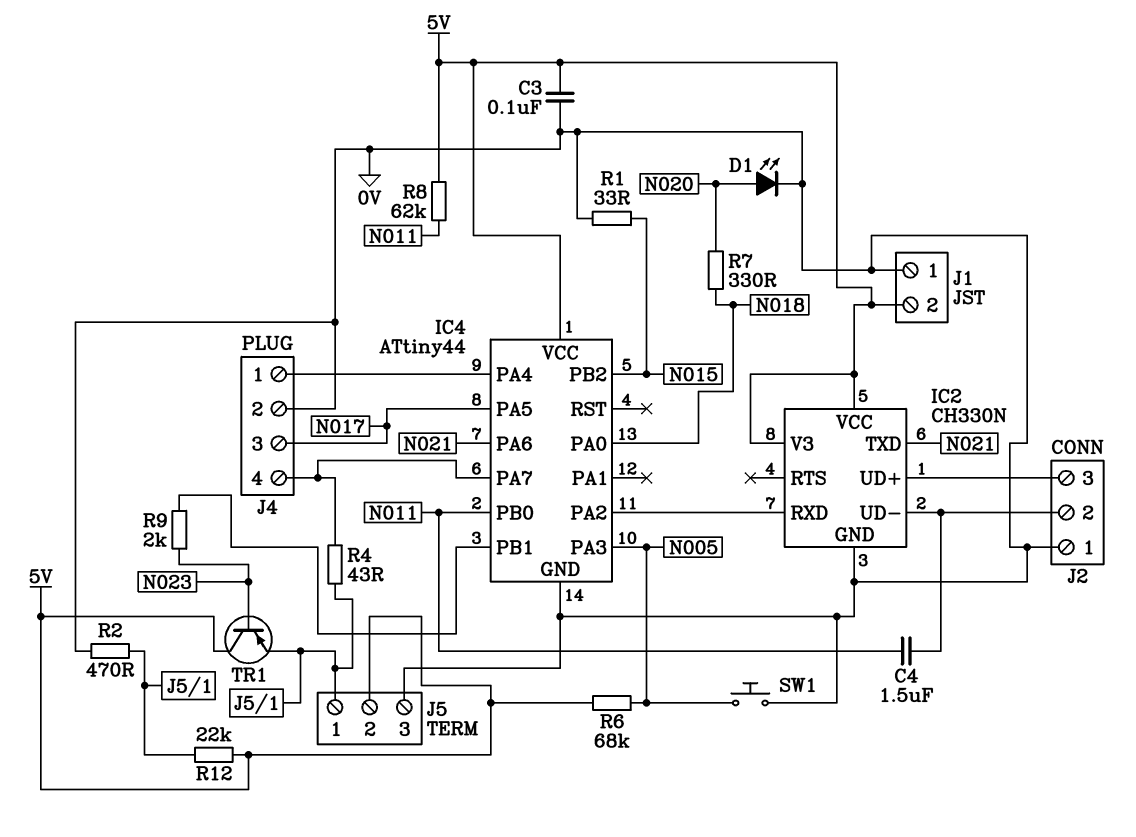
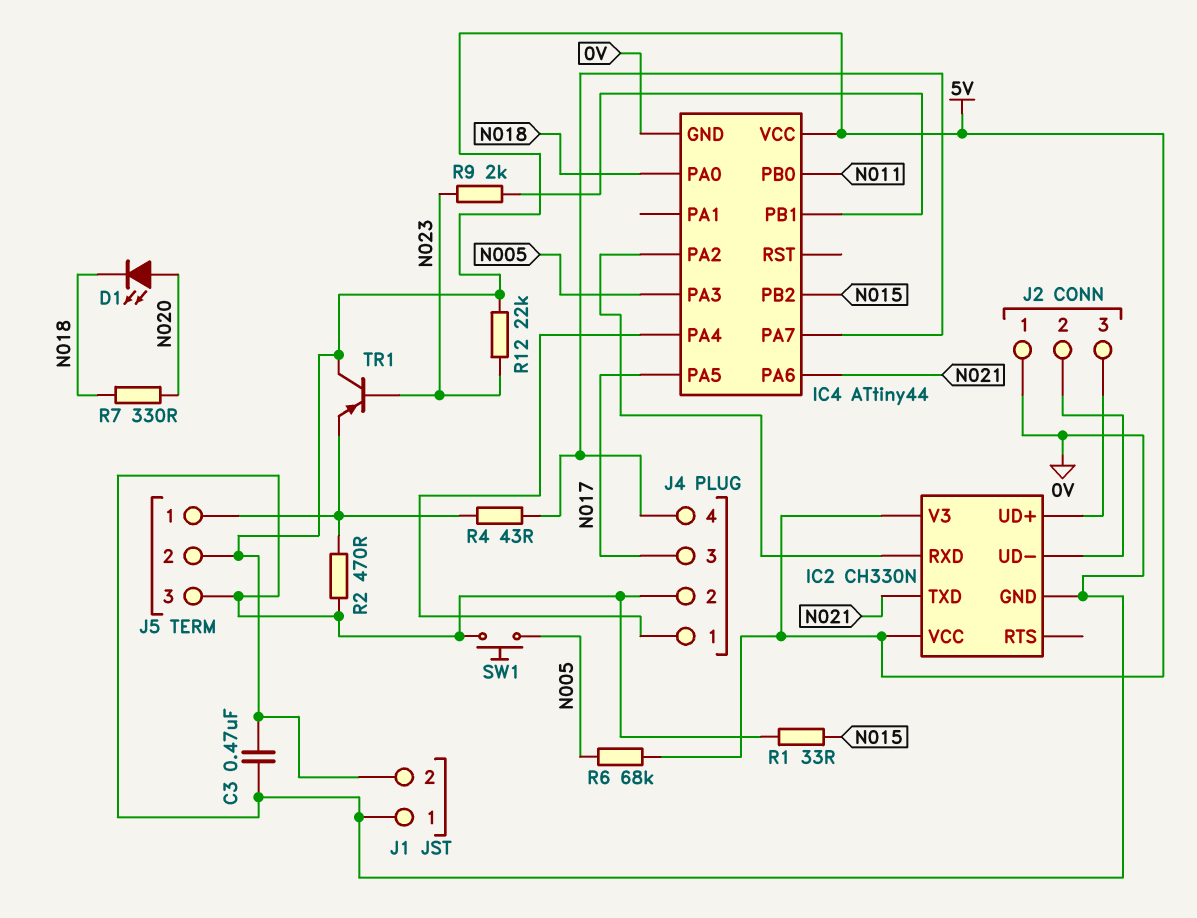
C3: 100nF (0V, 5V) -> 470nF (0V, 5V)
C4: 1.5uF (IC2/UD-, N011) -> none
D1: LED (A N020, K 0V) -> LED (A N020, K N018)
R8: 62k (5V, N011) -> none
R12: 22k (5V, J5/1) -> 22k (5V, N023)

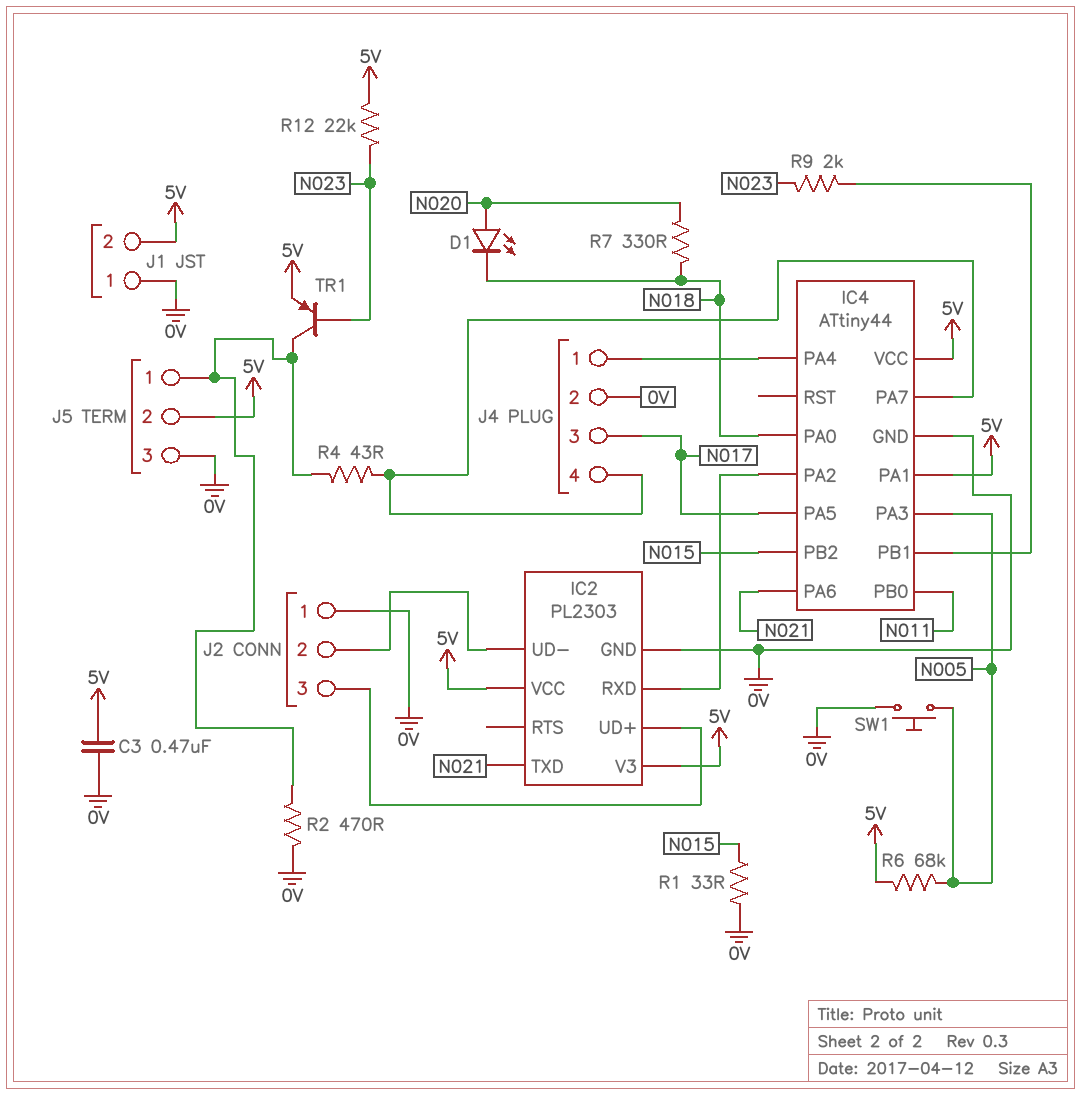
IC2: CH330N -> PL2303
IC4 pin PA1: none -> 5V
TR1: PNP (B N023, C 5V, E J5/1) -> PNP (B N023, C J5/1, E 5V)

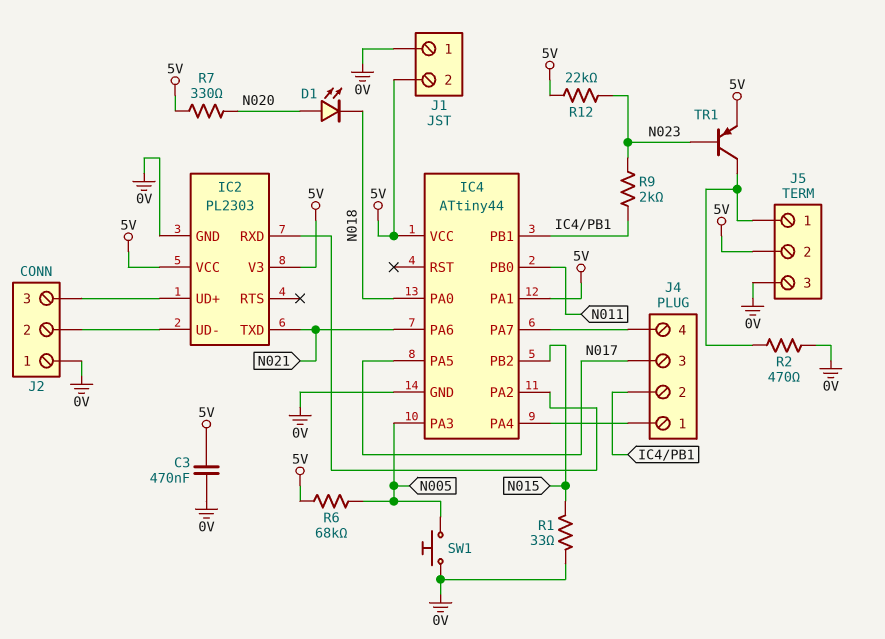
J4 pin 2: 0V -> IC4/PB1
R4: 43 (IC4/PA7, J5/1) -> none
R7: 330 (N018, N020) -> 330 (5V, N020)

